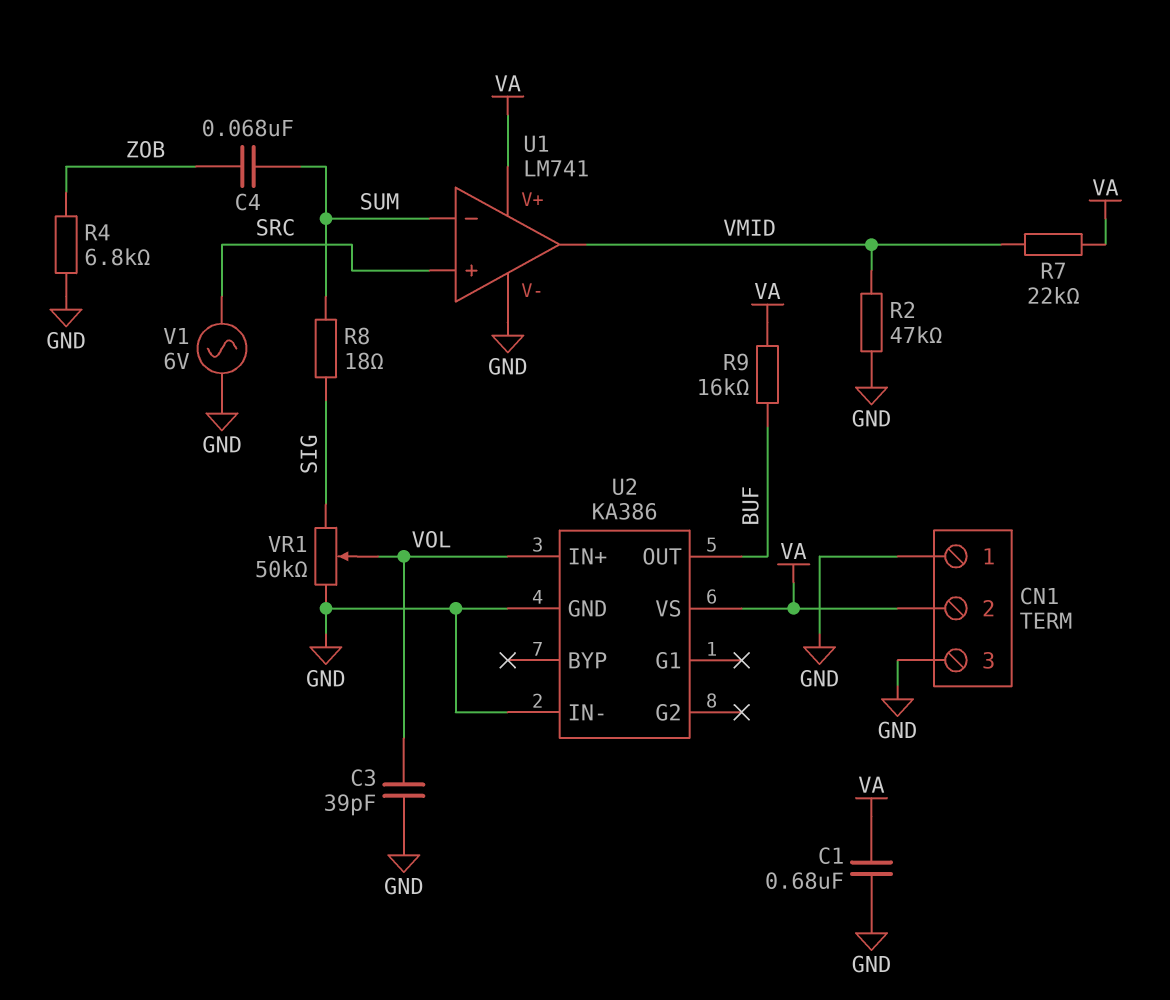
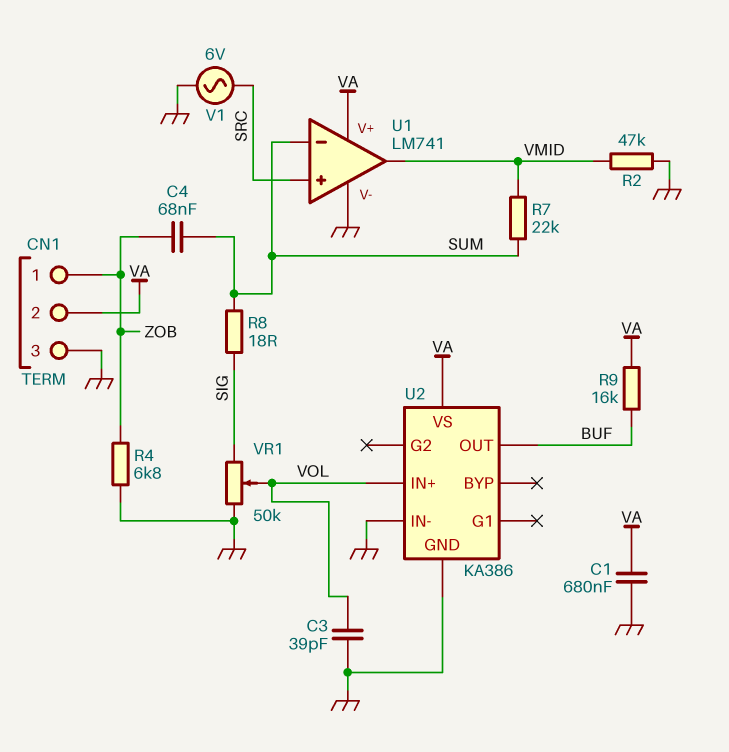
CN1 pin 1: GND -> ZOB
R7: 22k (VA, VMID) -> 22k (SUM, VMID)

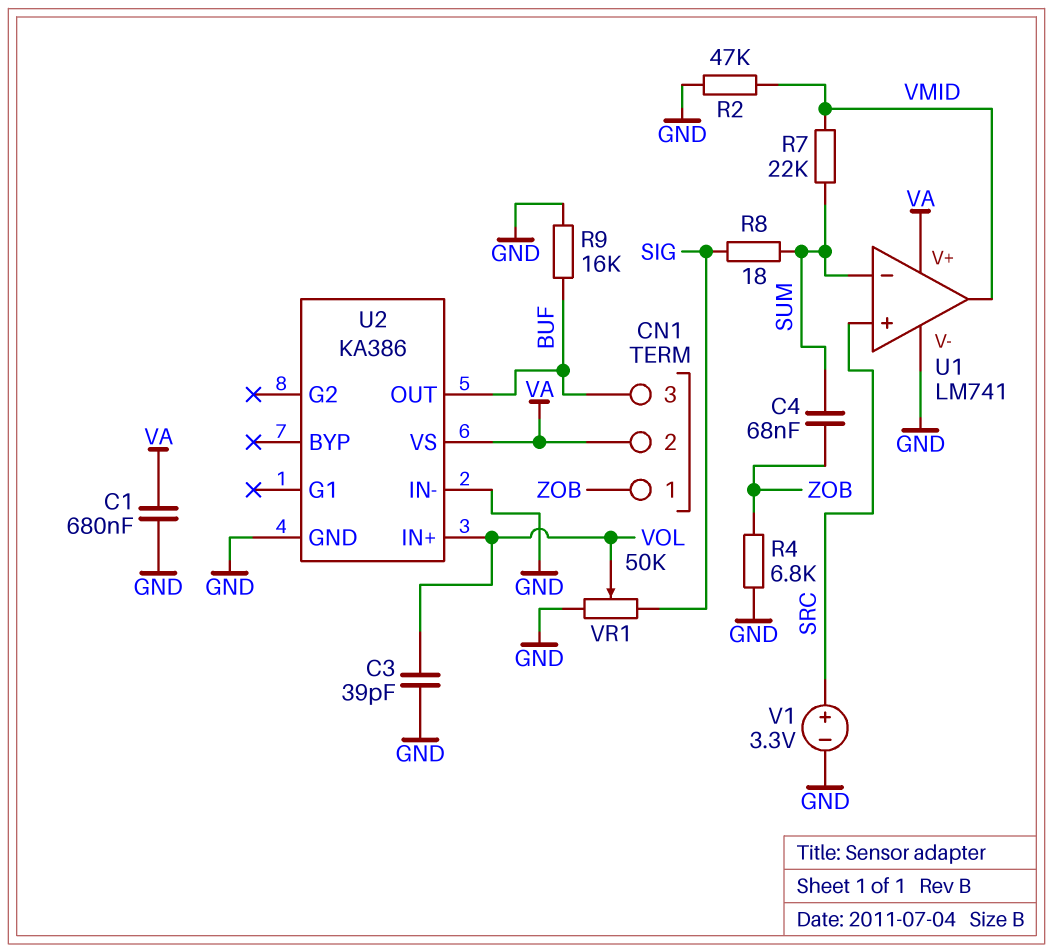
CN1 pin 3: GND -> BUF
R9: 16k (BUF, VA) -> 16k (BUF, GND)
V1: AC 6V (GND, SRC) -> 3.3V (plus SRC, minus GND)

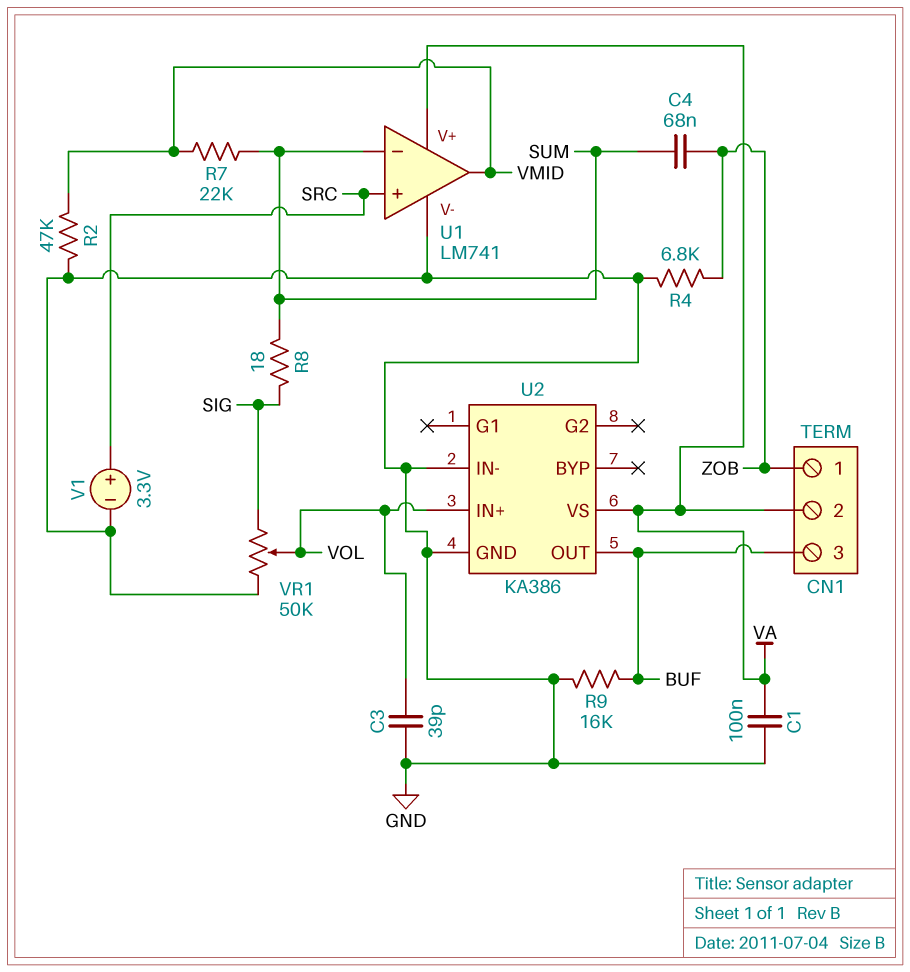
C1: 680nF (GND, VA) -> 100nF (GND, VA)

